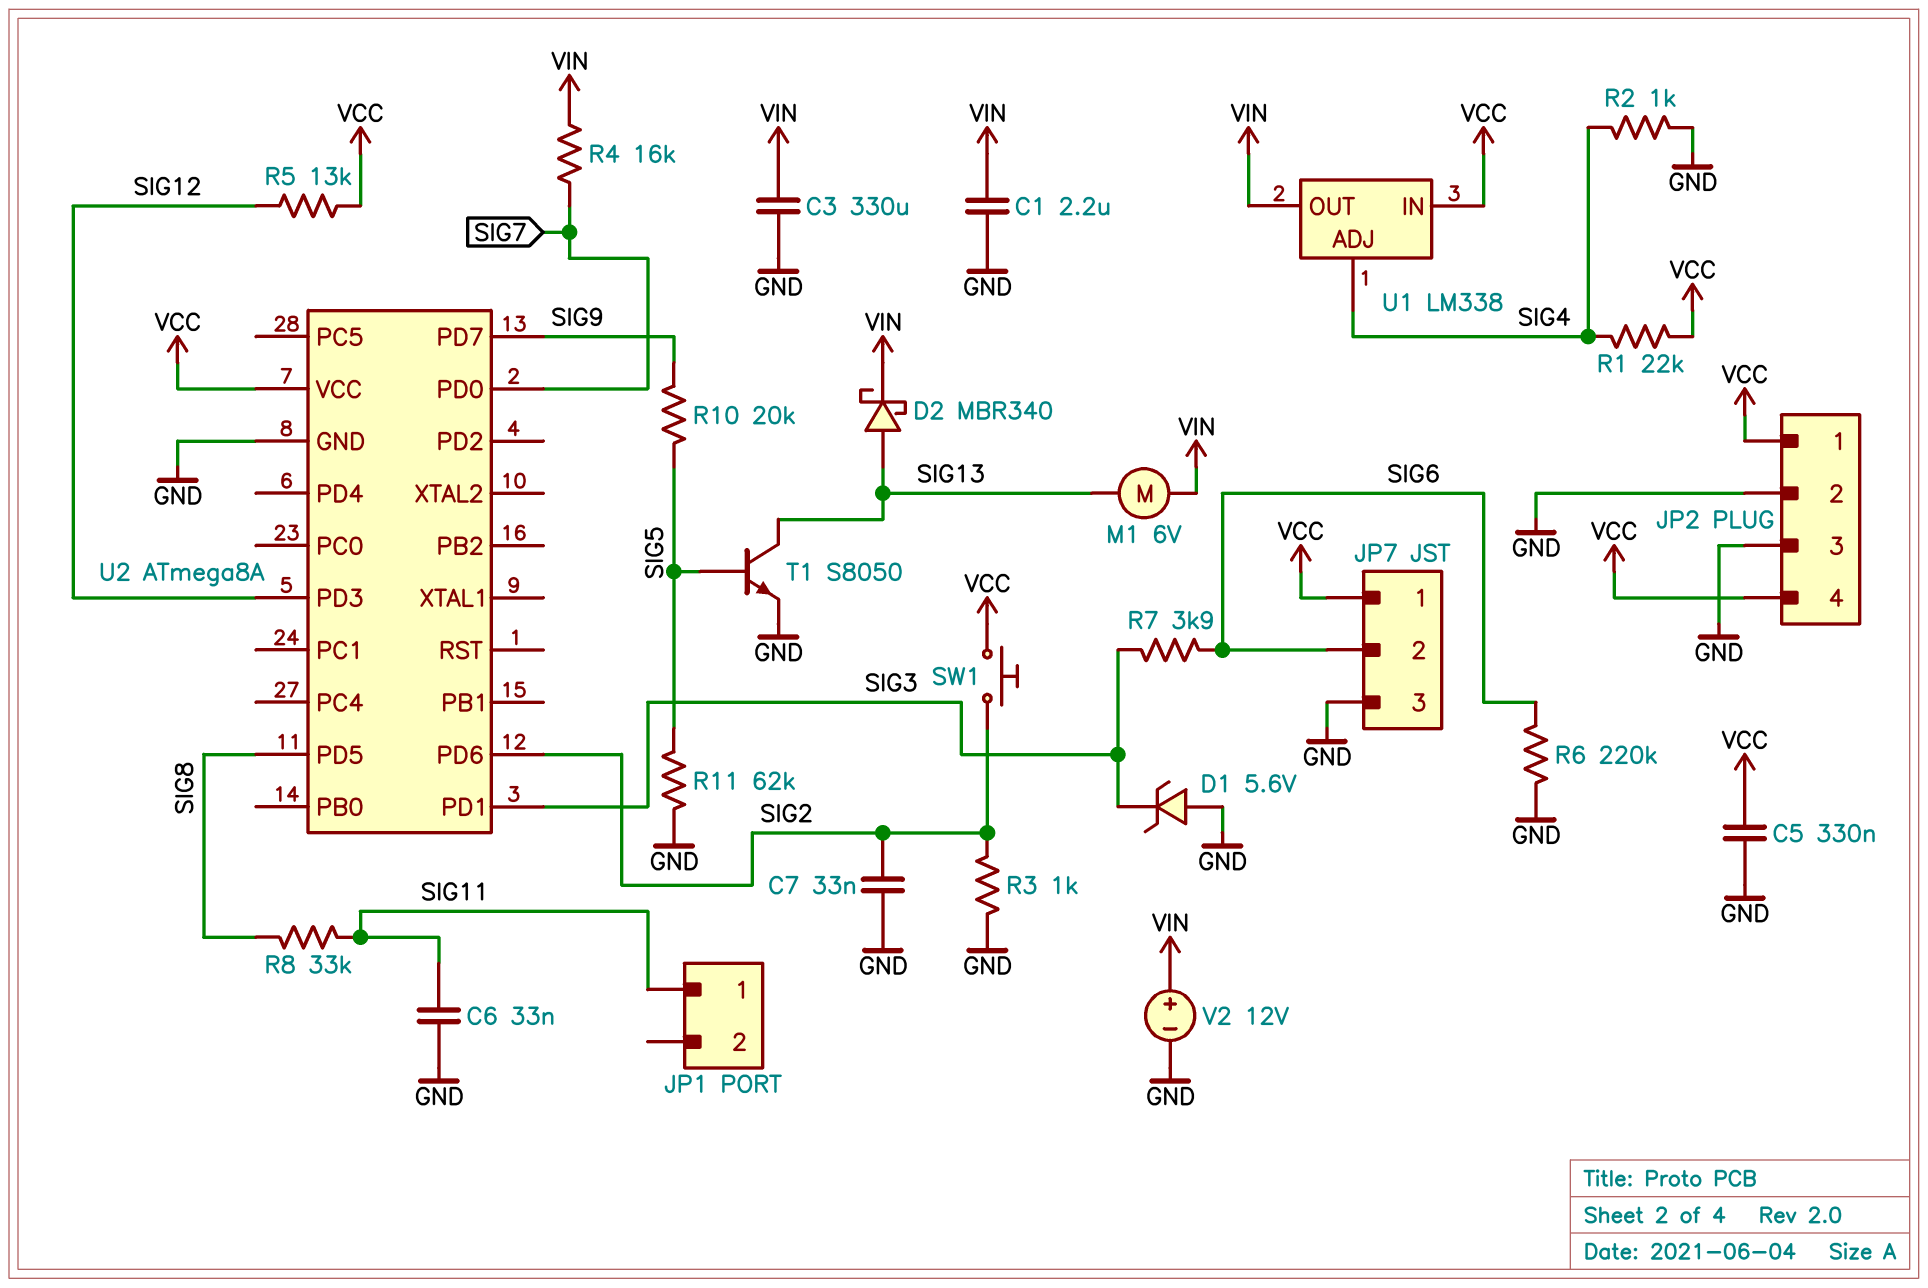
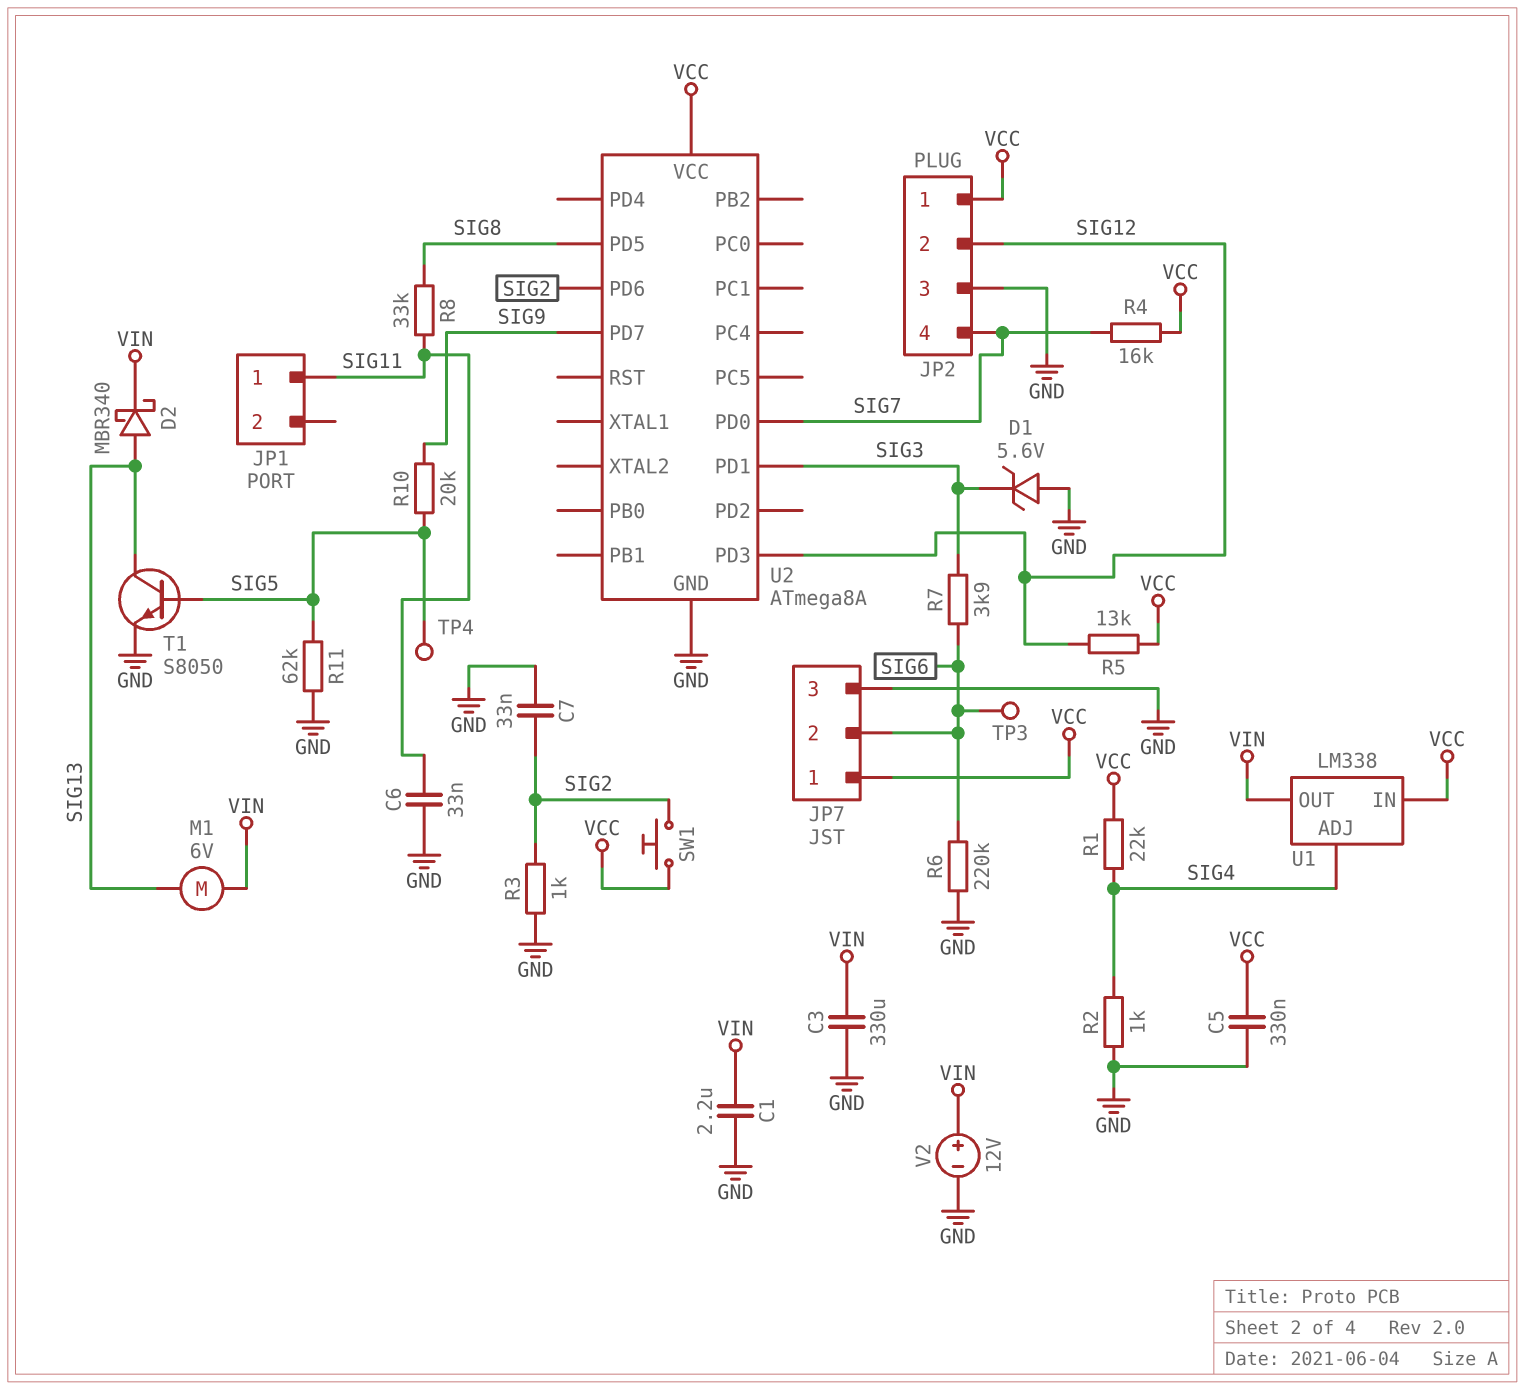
JP2 pin 2: GND -> SIG12
JP2 pin 4: VCC -> SIG7
R4: 16k (SIG7, VIN) -> 16k (SIG7, VCC)
TP3: none -> test point (SIG6)
TP4: none -> test point (SIG5)

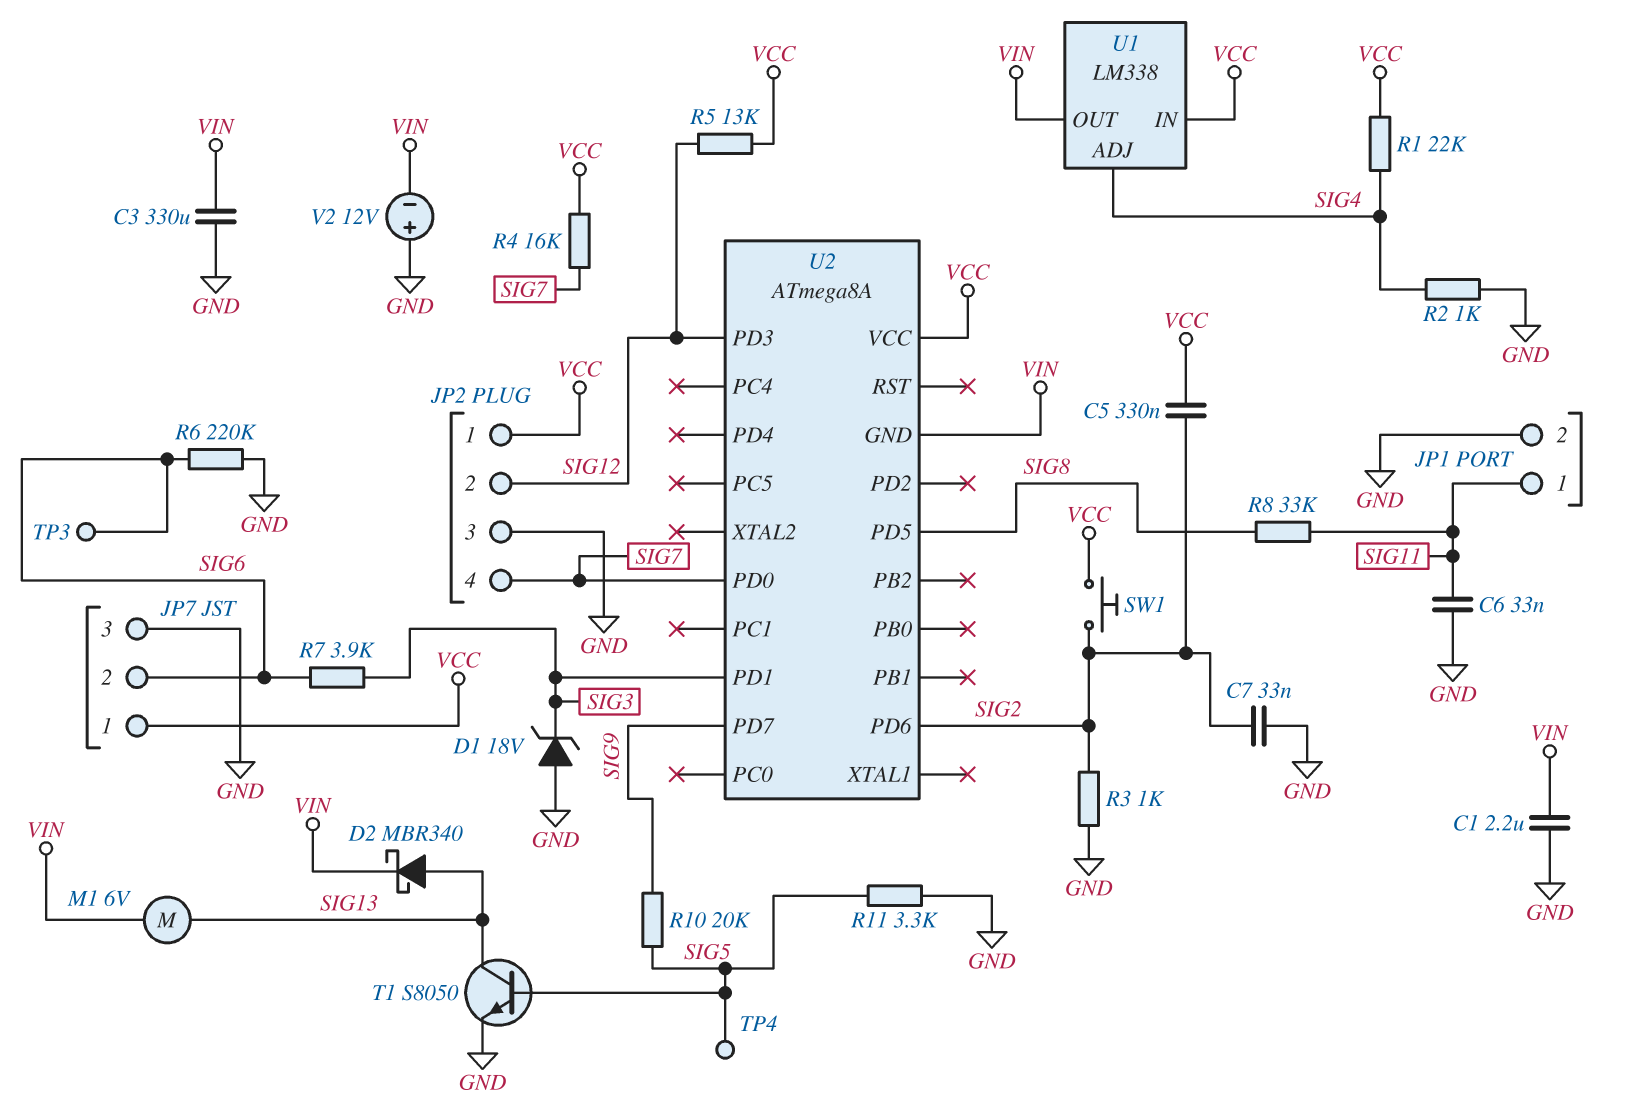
C5: 330nF (GND, VCC) -> 330nF (SIG2, VCC)
D1: zener 5.6V (A GND, K SIG3) -> zener 18V (A GND, K SIG3)
JP1 pin 2: none -> GND
R11: 62k (GND, SIG5) -> 3.3k (GND, SIG5)
U2 pin GND: GND -> VIN
V2: 12V (plus VIN, minus GND) -> 12V (plus GND, minus VIN)

